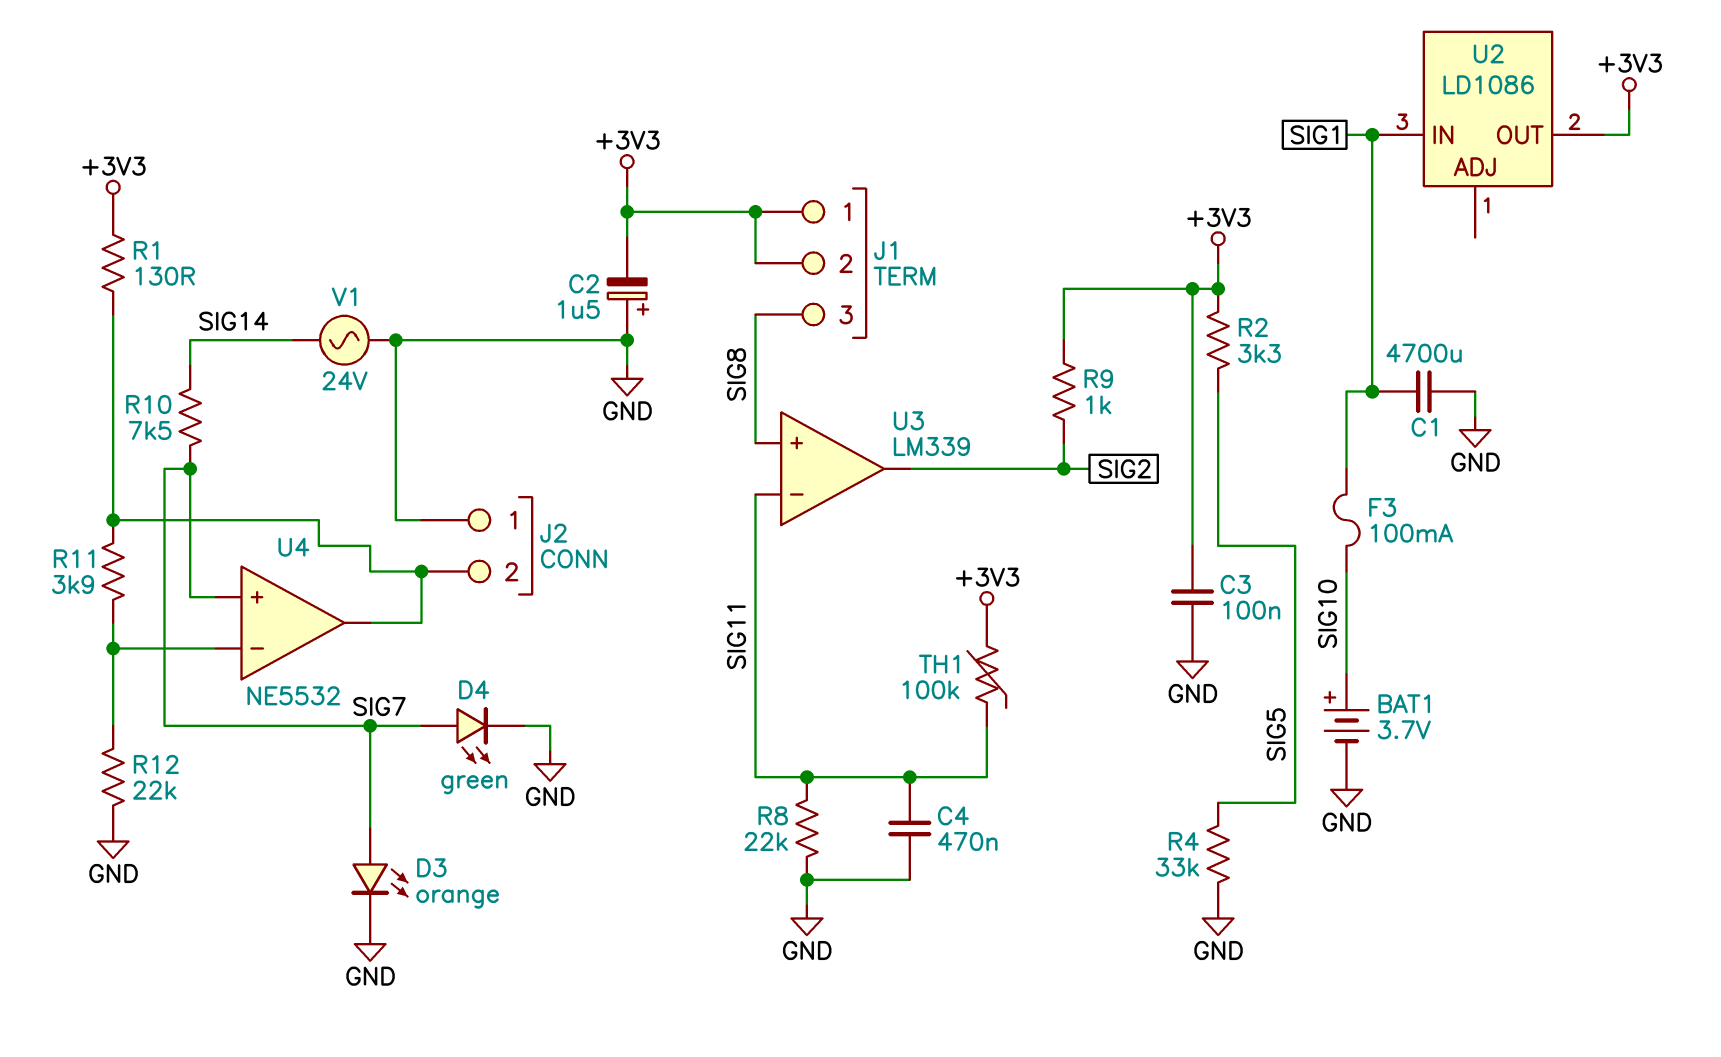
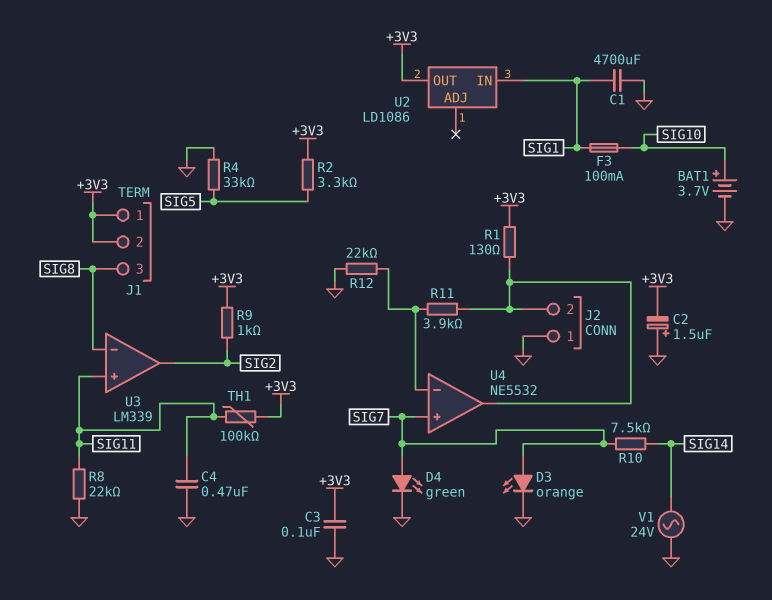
U3 pin in+: SIG8 -> SIG11
U3 pin in-: SIG11 -> SIG8

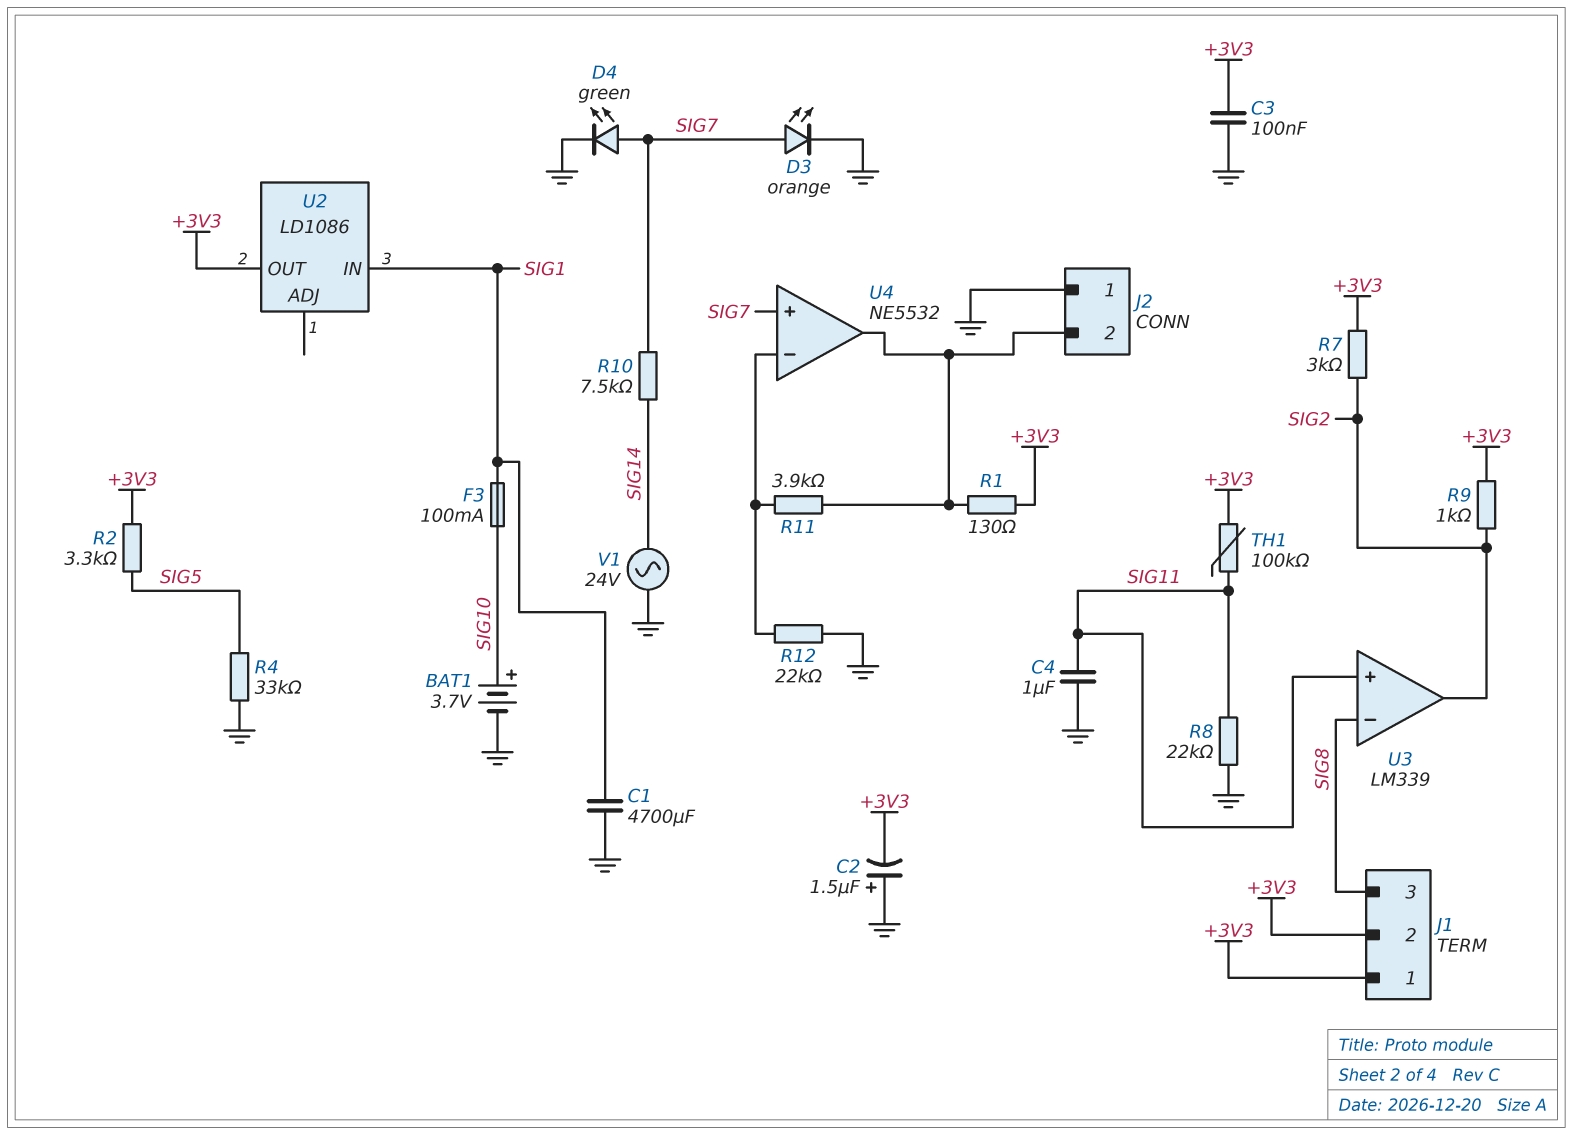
C4: 470nF (GND, SIG11) -> 1uF (GND, SIG11)
R7: none -> 3k (+3V3, SIG2)

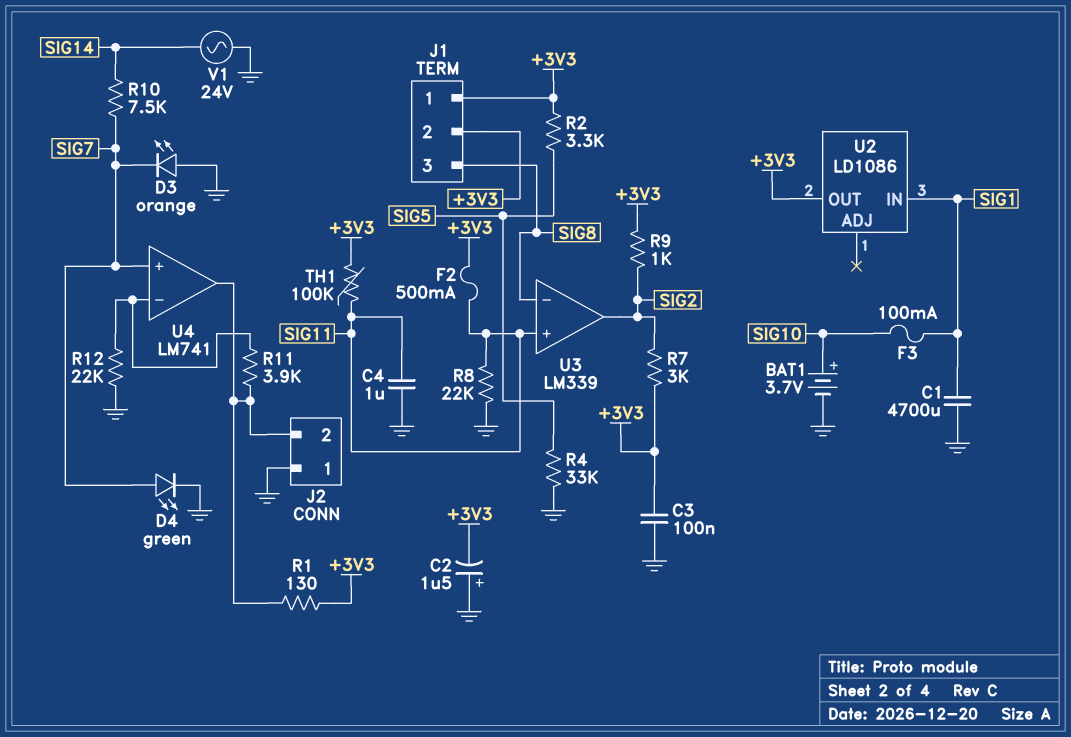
D3: LED orange (A SIG7, K GND) -> LED orange (A GND, K SIG7)
F2: none -> 500mA (+3V3, SIG11)
U4: NE5532 -> LM741

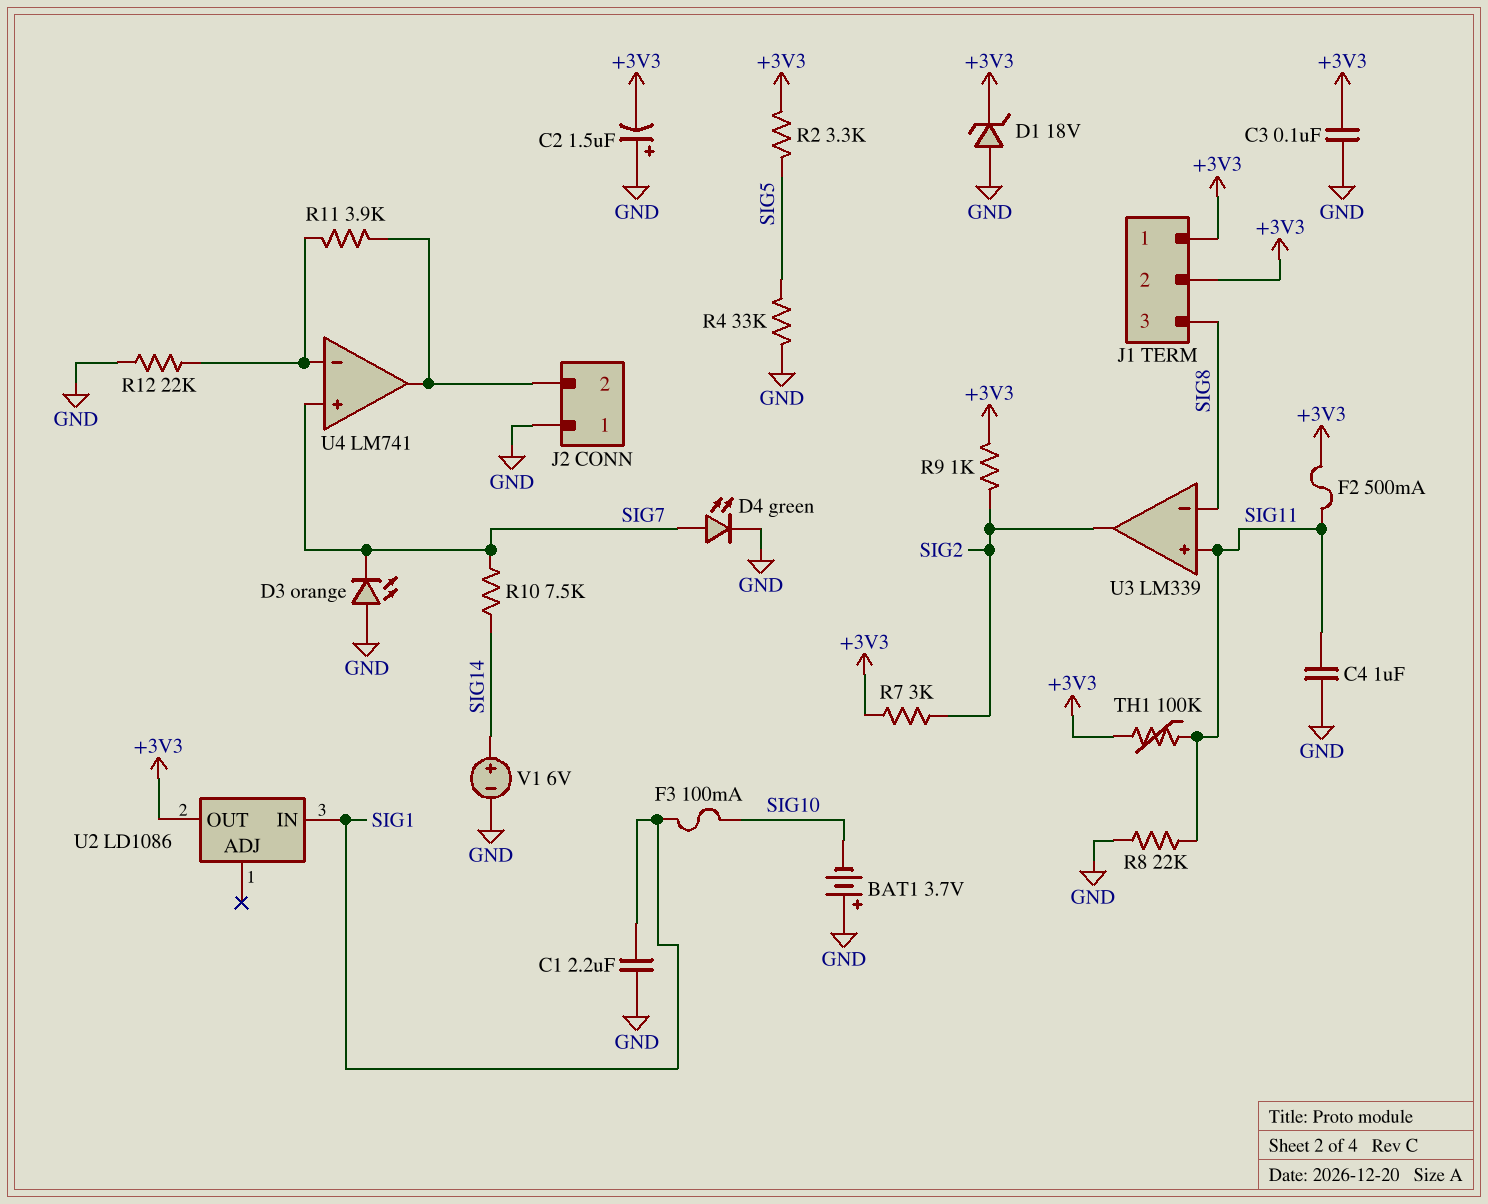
BAT1: 3.7V (plus SIG10, minus GND) -> 3.7V (plus GND, minus SIG10)
C1: 4700uF (GND, SIG1) -> 2.2uF (GND, SIG1)
D1: none -> zener 18V (A GND, K +3V3)
R1: 130 (+3V3, J2/2) -> none
V1: AC 24V (GND, SIG14) -> 6V (plus SIG14, minus GND)

